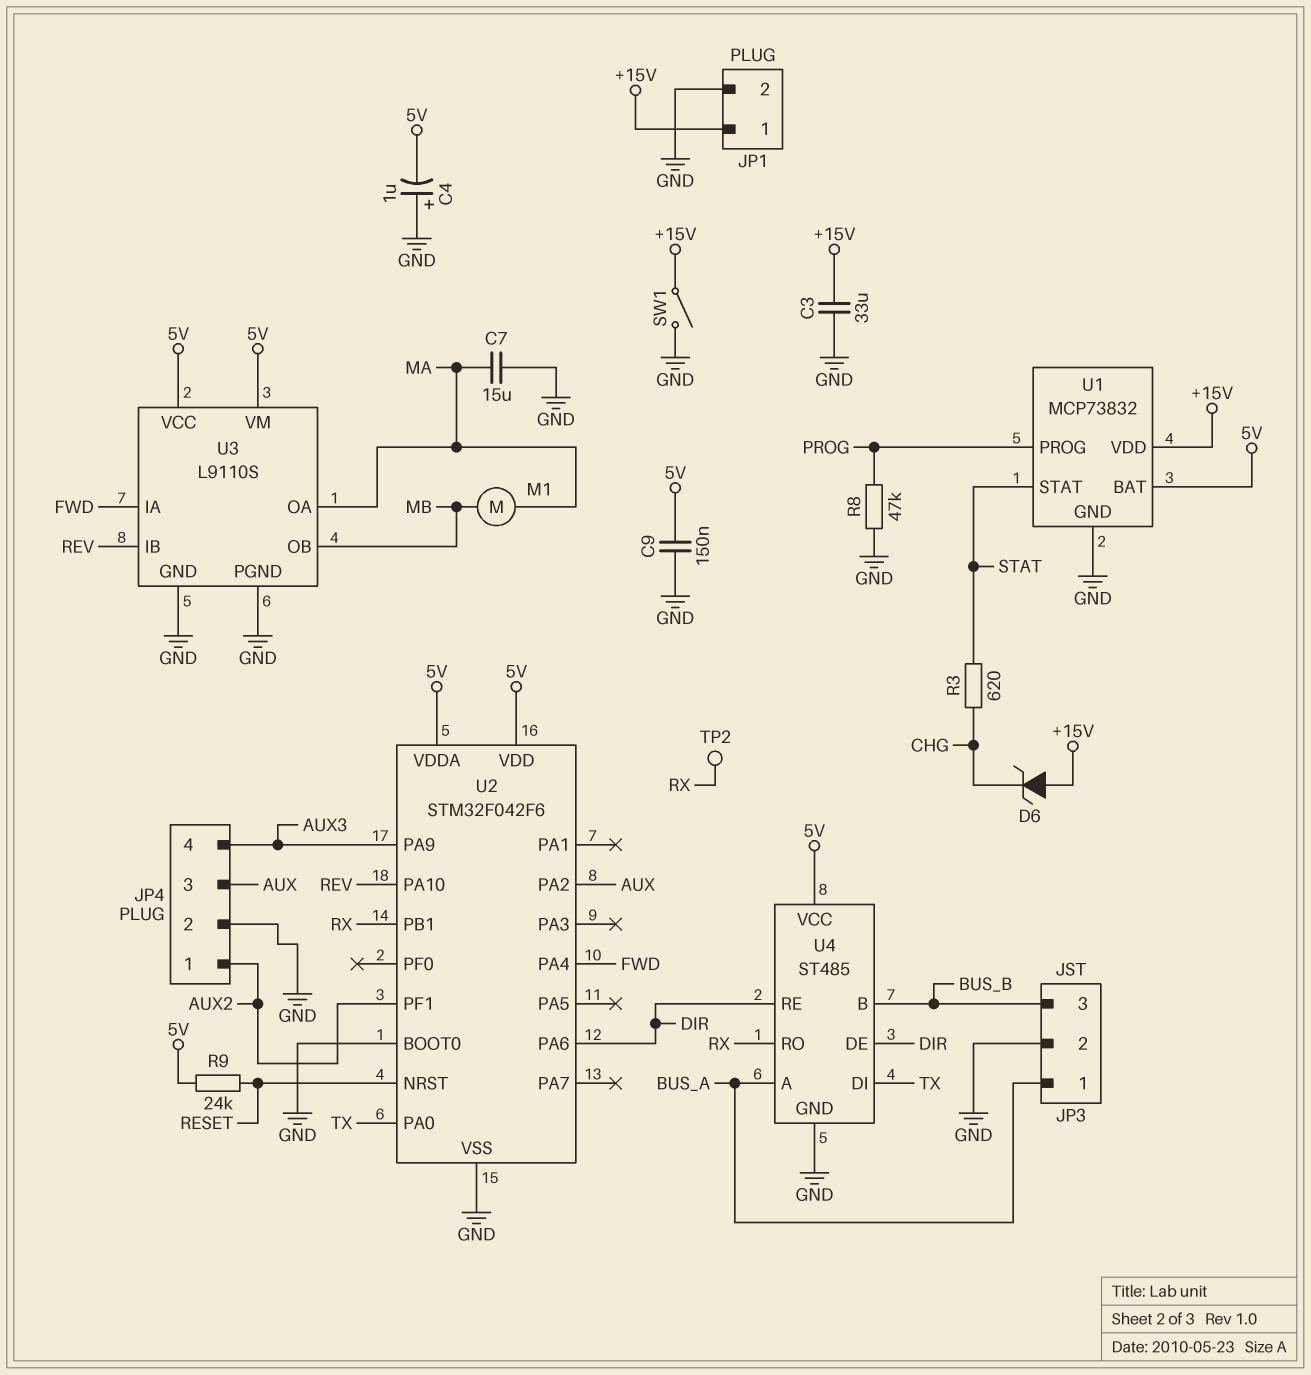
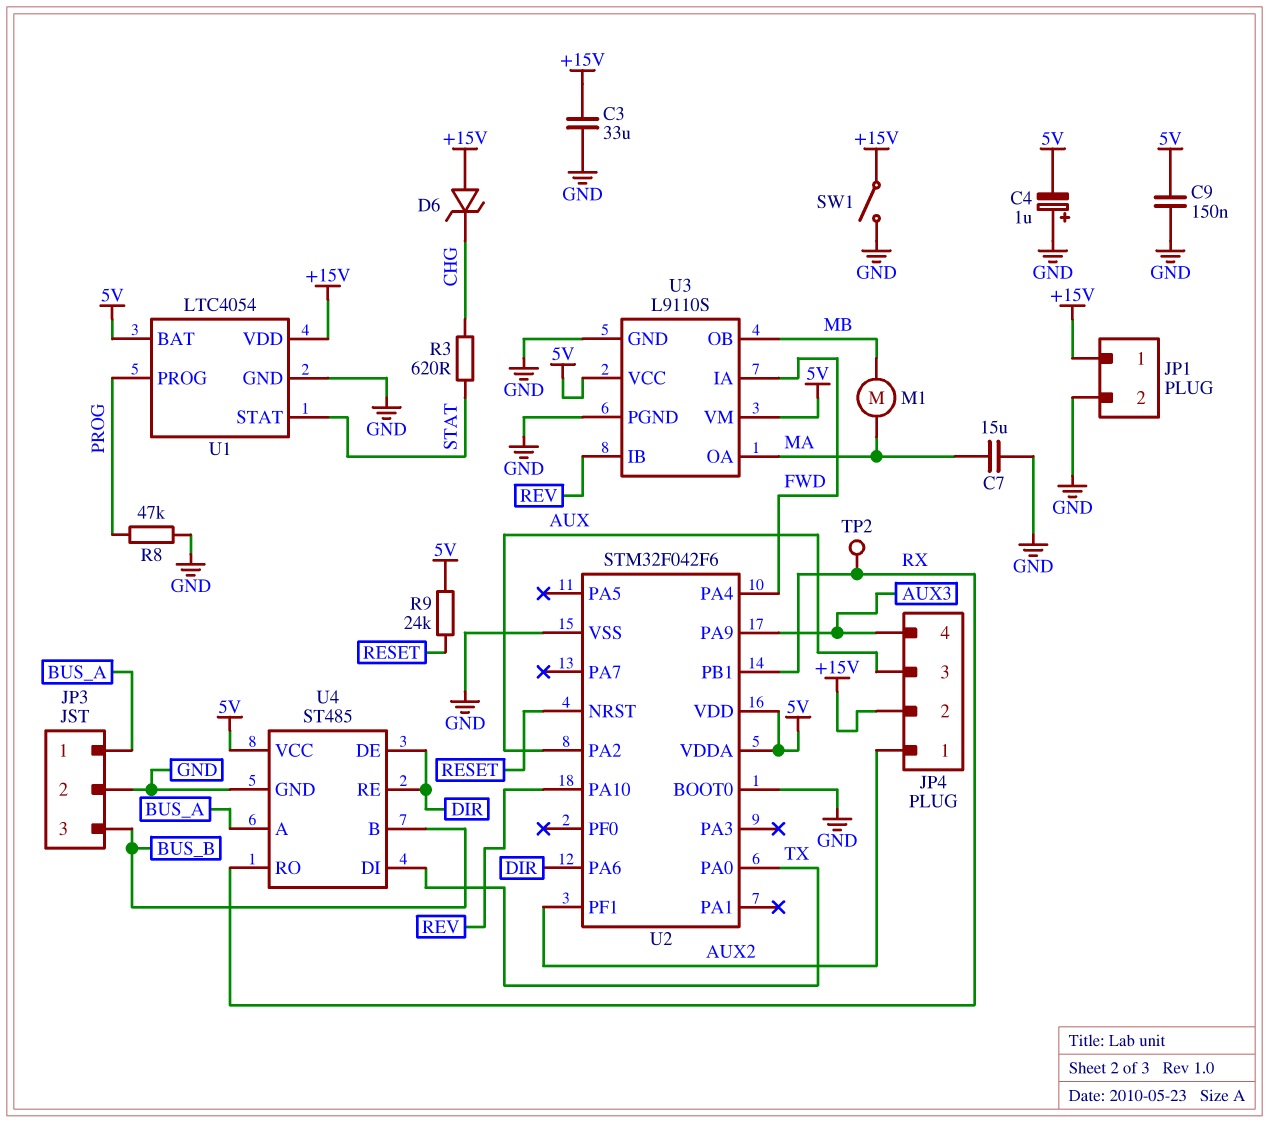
JP4 pin 2: GND -> +15V
U1: MCP73832 -> LTC4054

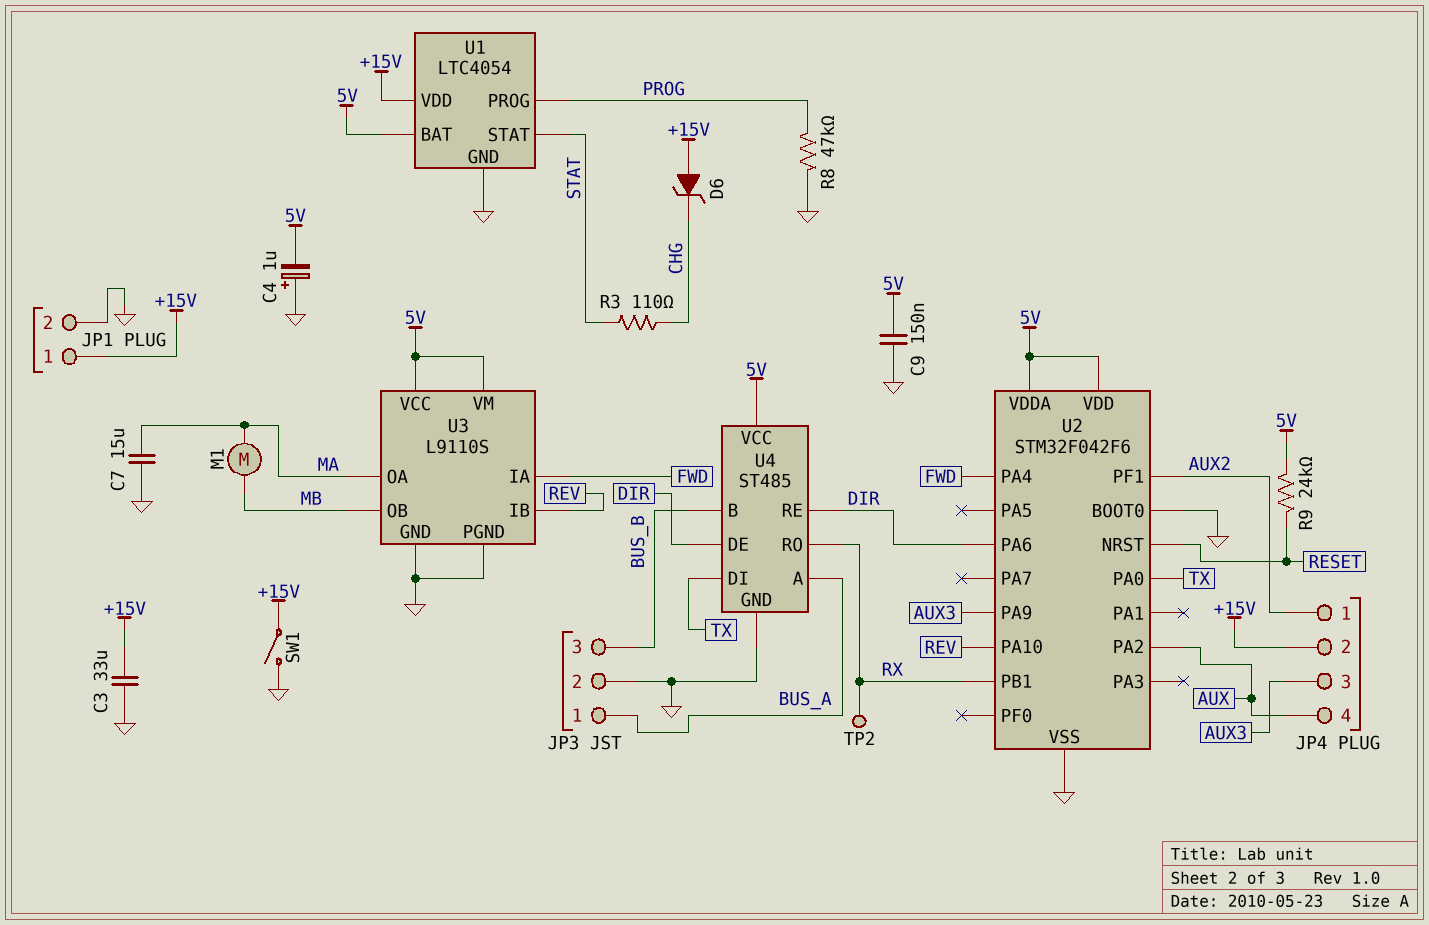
JP4 pin 3: AUX -> AUX3
JP4 pin 4: AUX3 -> AUX
R3: 620 (CHG, STAT) -> 110 (CHG, STAT)

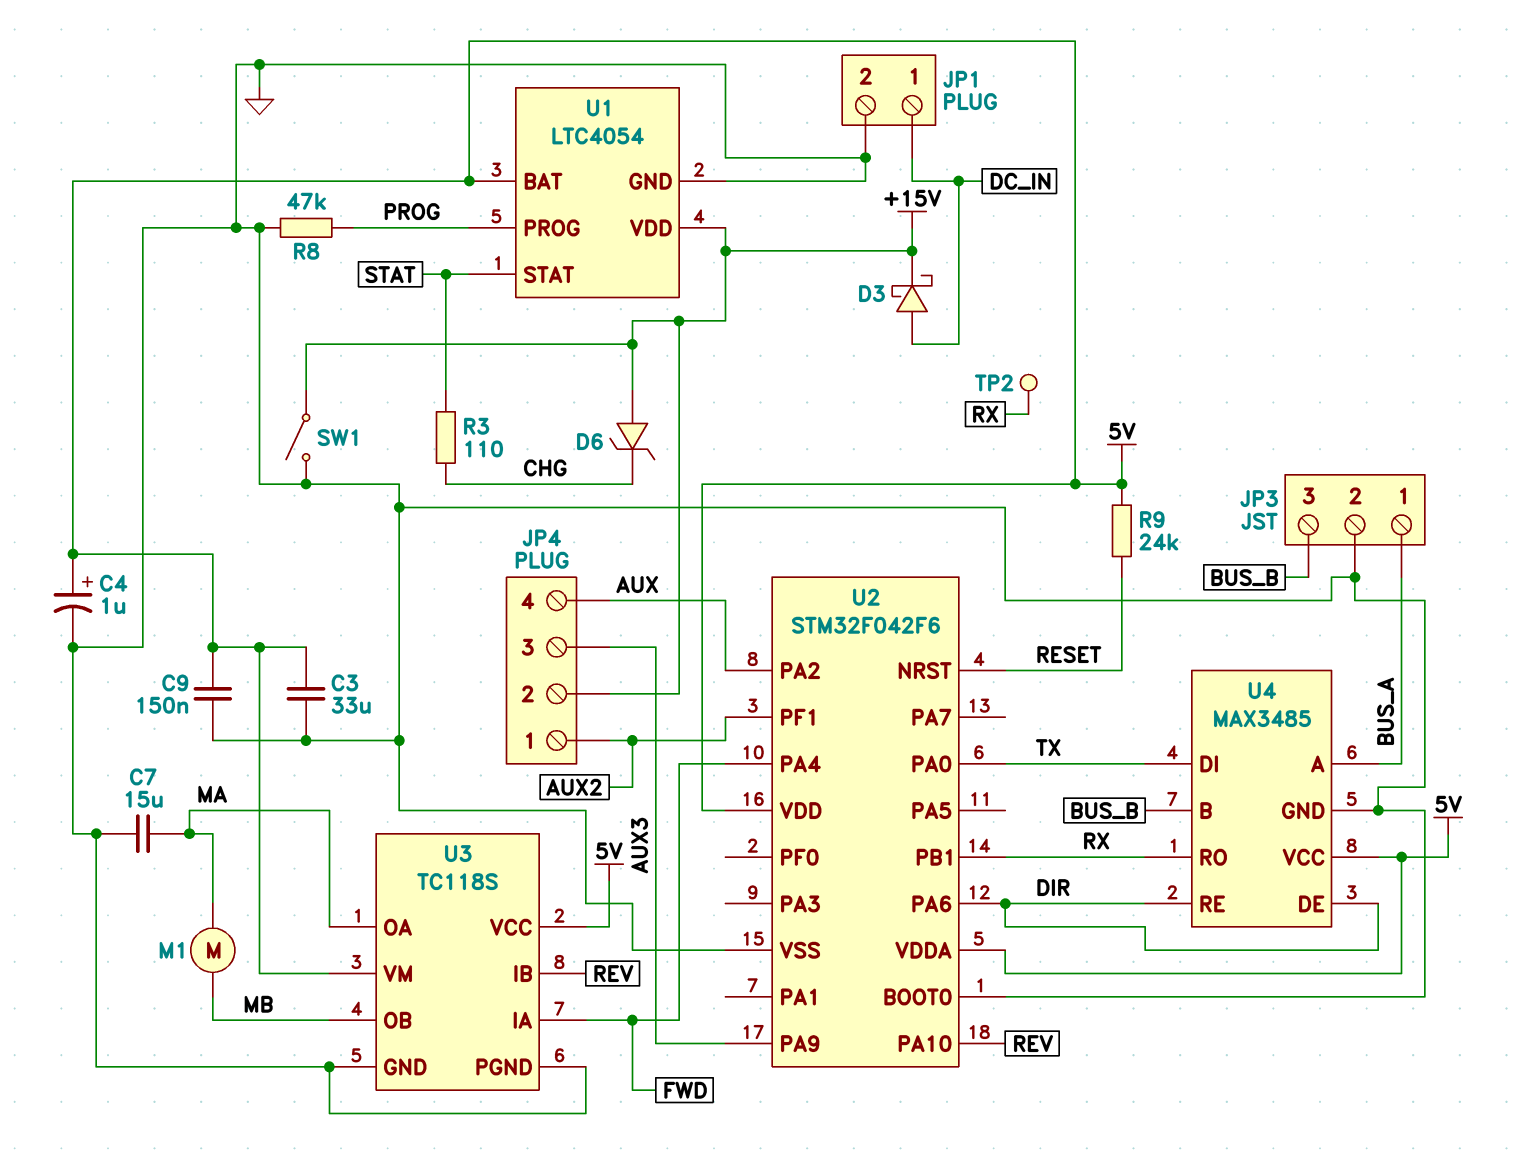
C3: 33uF (+15V, GND) -> 33uF (5V, GND)
C4: 1uF (plus GND, minus 5V) -> 1uF (plus 5V, minus GND)
D3: none -> schottky (A DC_IN, K +15V)
JP1 pin 1: +15V -> DC_IN
U3: L9110S -> TC118S
U4: ST485 -> MAX3485

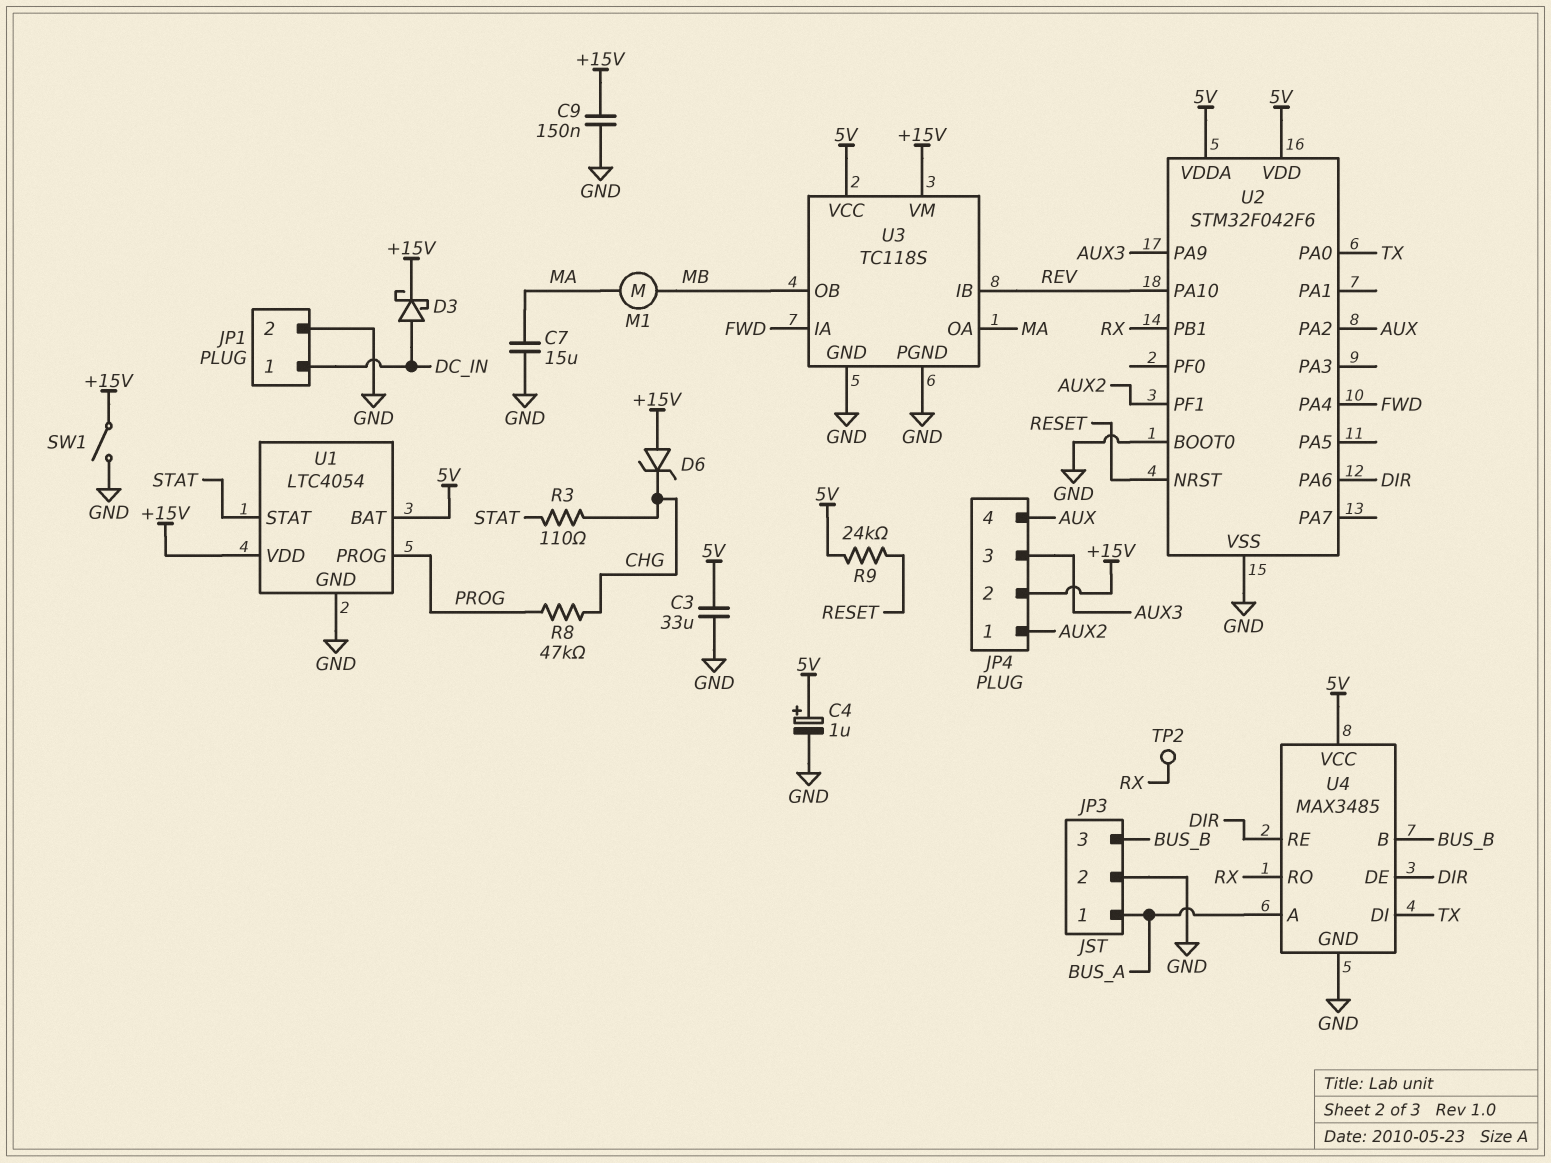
C9: 150nF (5V, GND) -> 150nF (+15V, GND)
R8: 47k (GND, PROG) -> 47k (CHG, PROG)
U3 pin VM: 5V -> +15V

